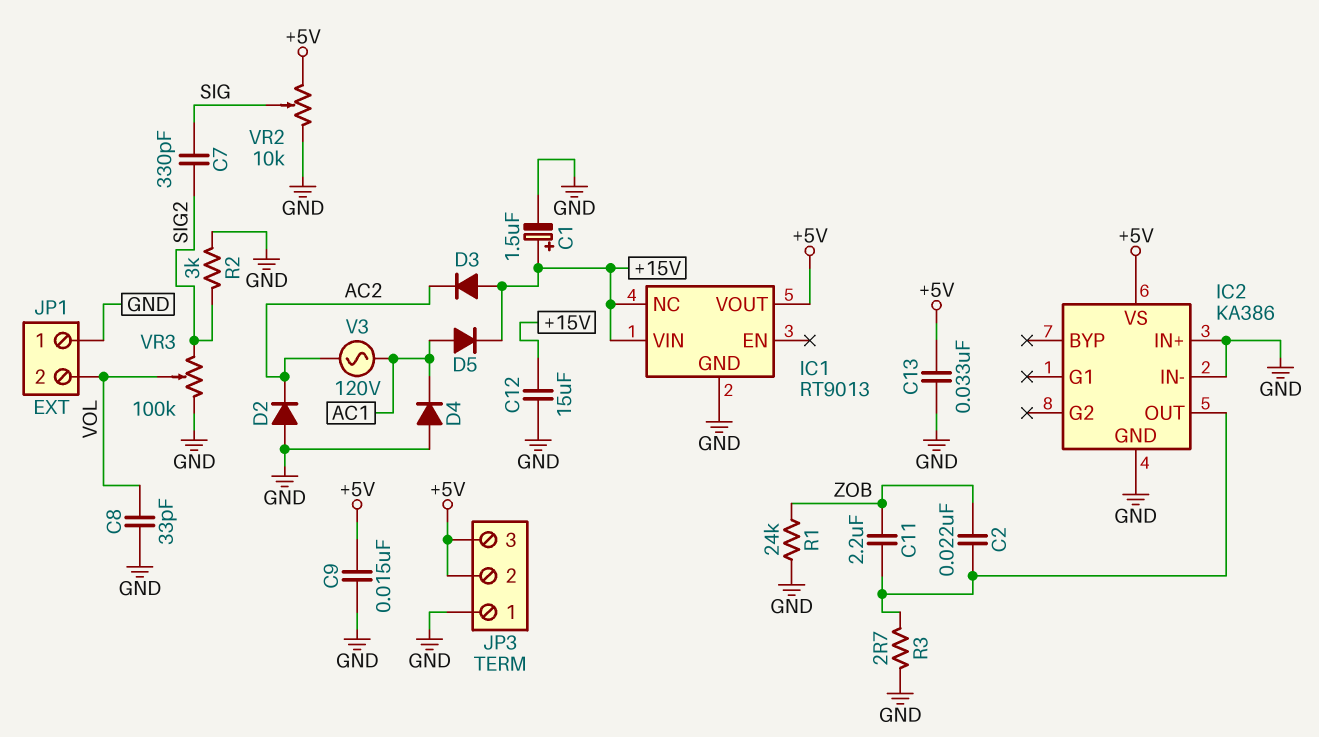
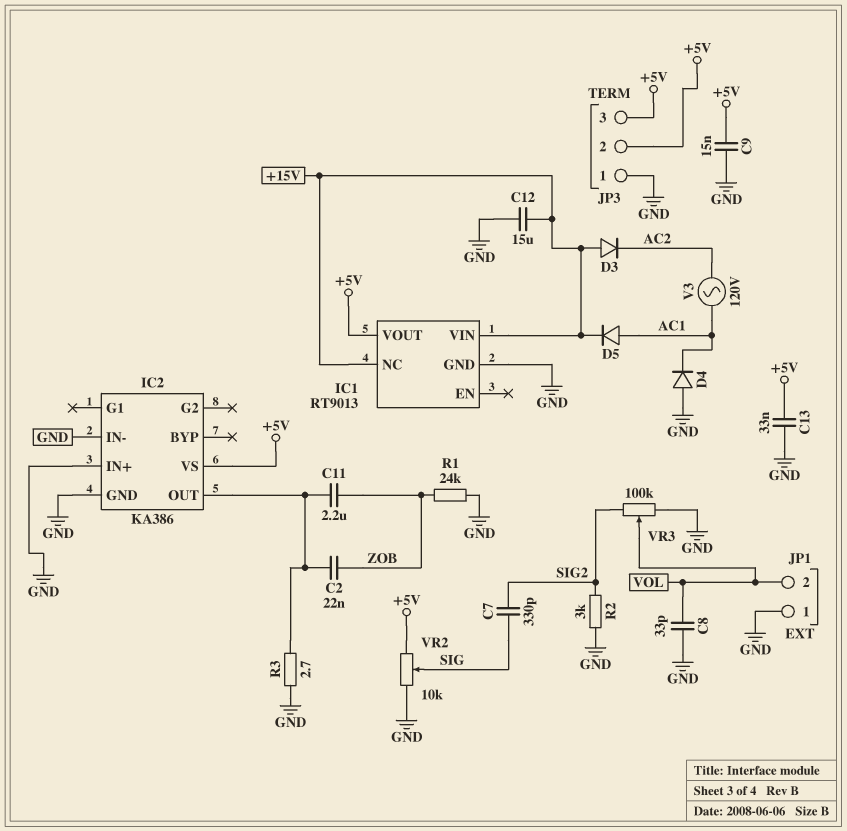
C1: 1.5uF (plus +15V, minus GND) -> none
D2: diode (A GND, K AC2) -> none

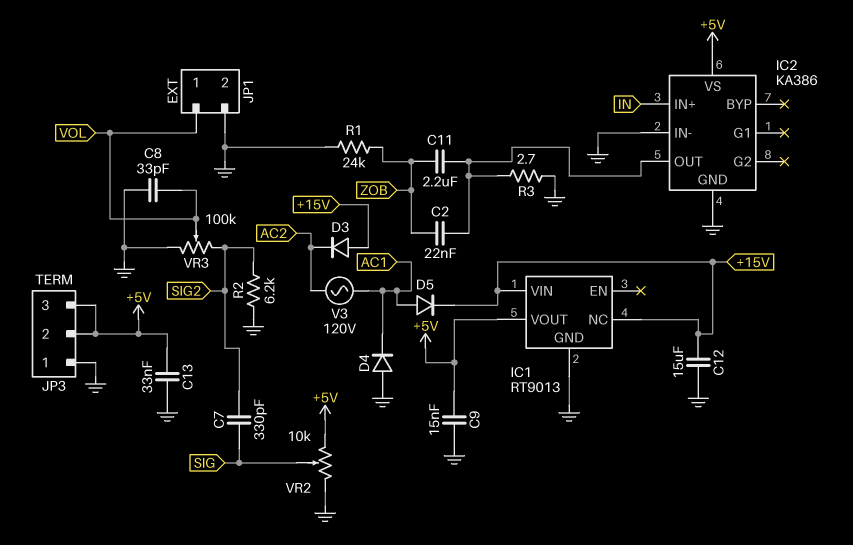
IC2 pin IN+: GND -> IN
JP1 pin 1: GND -> VOL
JP1 pin 2: VOL -> GND
R2: 3k (GND, SIG2) -> 6.2k (GND, SIG2)

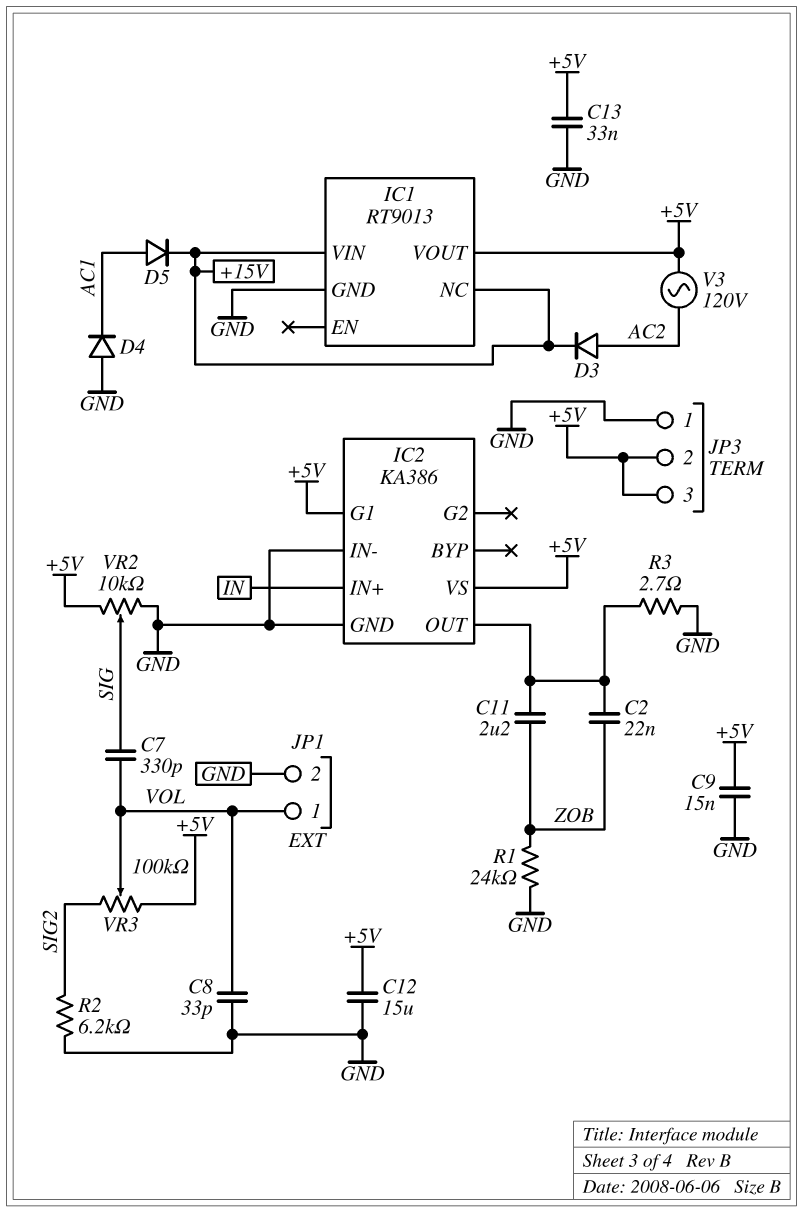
C7: 330pF (SIG, SIG2) -> 330pF (SIG, VOL)
C12: 15uF (+15V, GND) -> 15uF (+5V, GND)
D3: diode (A +15V, K AC2) -> diode (A AC2, K +15V)
IC2 pin G1: none -> +5V
V3: AC 120V (AC1, AC2) -> AC 120V (+5V, AC2)
VR3: 100k (GND, SIG2, wiper VOL) -> 100k (+5V, SIG2, wiper VOL)

